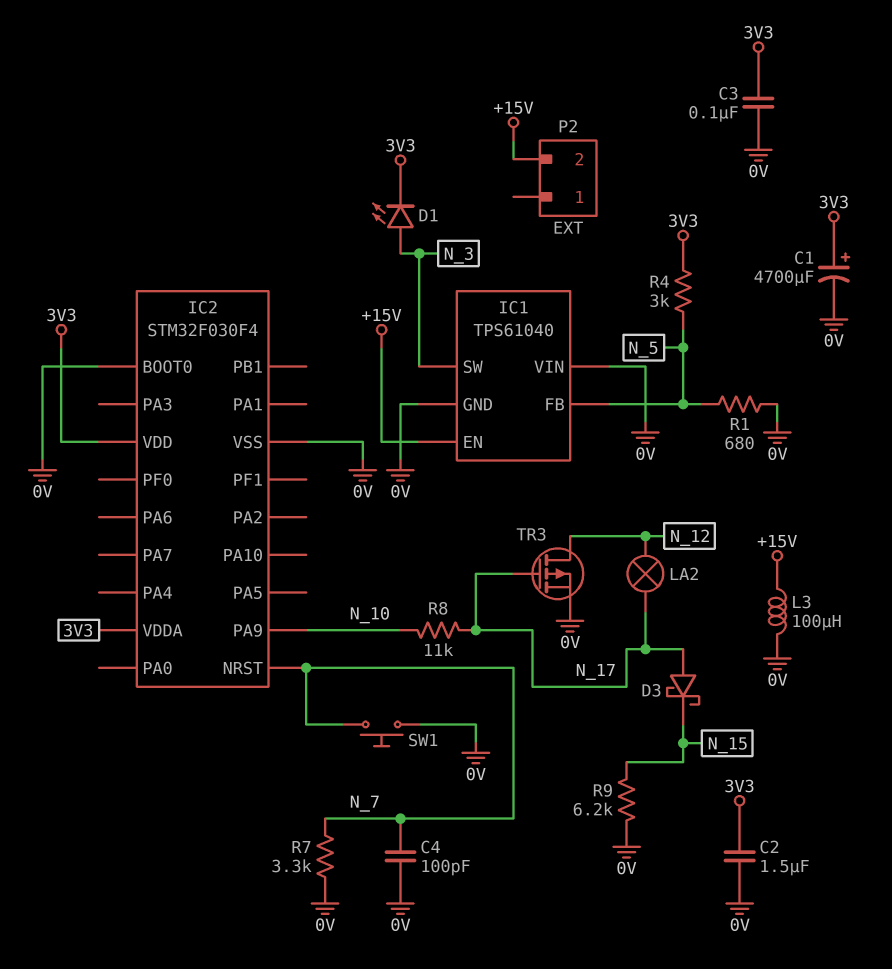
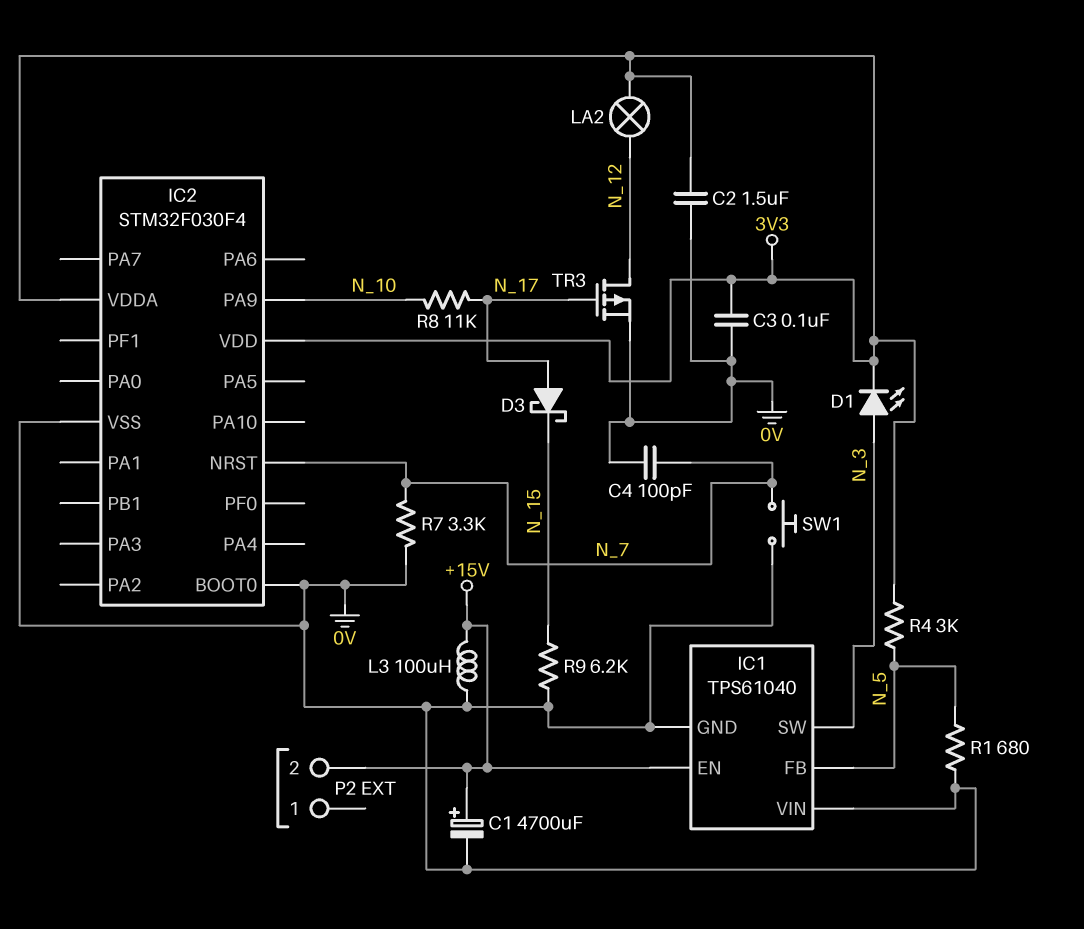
C1: 4700uF (plus 3V3, minus 0V) -> 4700uF (plus +15V, minus 0V)
LA2: lamp (N_12, N_17) -> lamp (3V3, N_12)

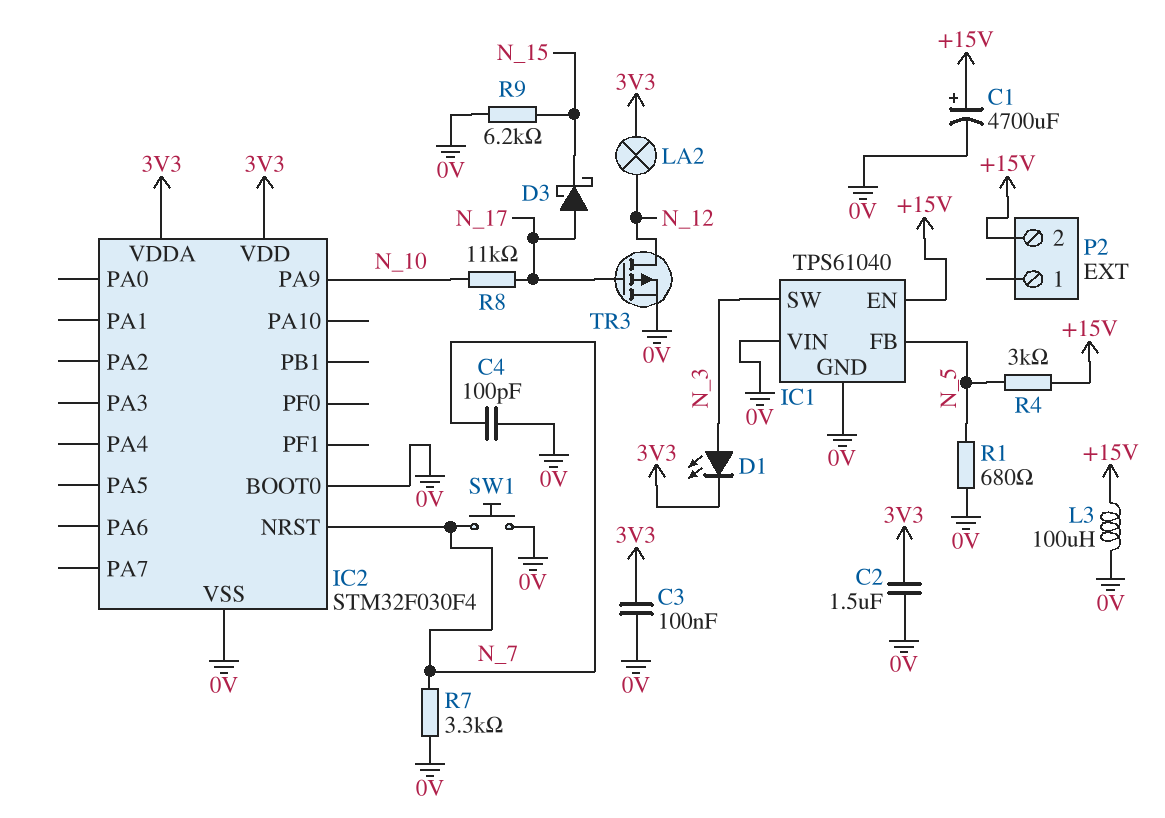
R4: 3k (3V3, N_5) -> 3k (+15V, N_5)

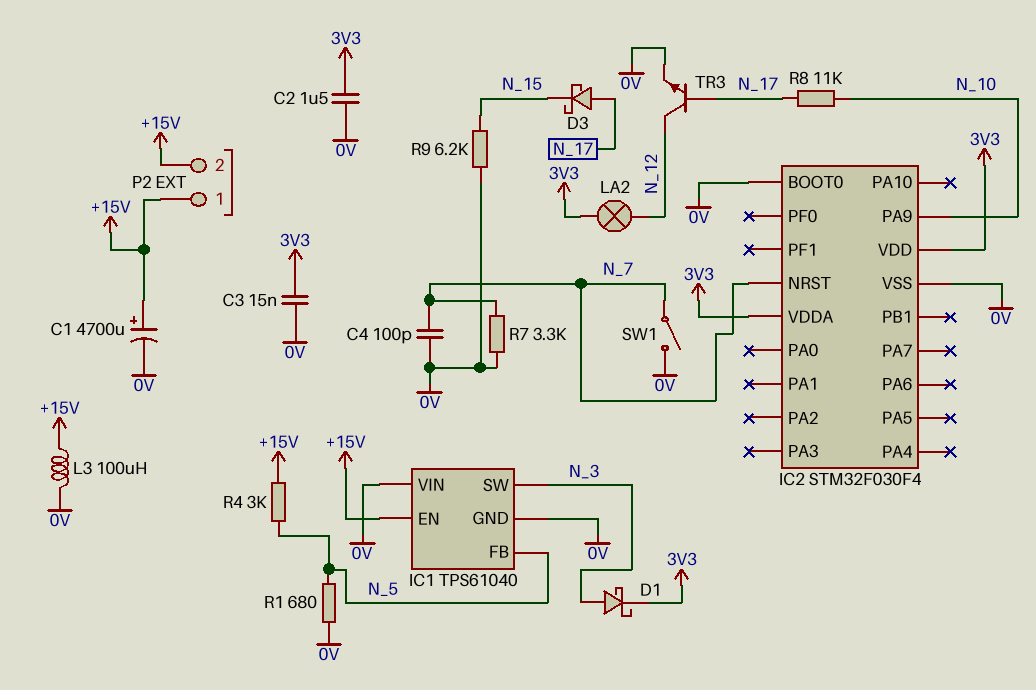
C3: 100nF (0V, 3V3) -> 15nF (0V, 3V3)
D1: LED (A N_3, K 3V3) -> schottky (A N_3, K 3V3)
P2 pin 1: none -> +15V
SW1: button (0V, N_7) -> switch (0V, N_7)
TR3: PMOS (G N_17, D N_12, S 0V) -> NPN (B N_17, C N_12, E 0V)

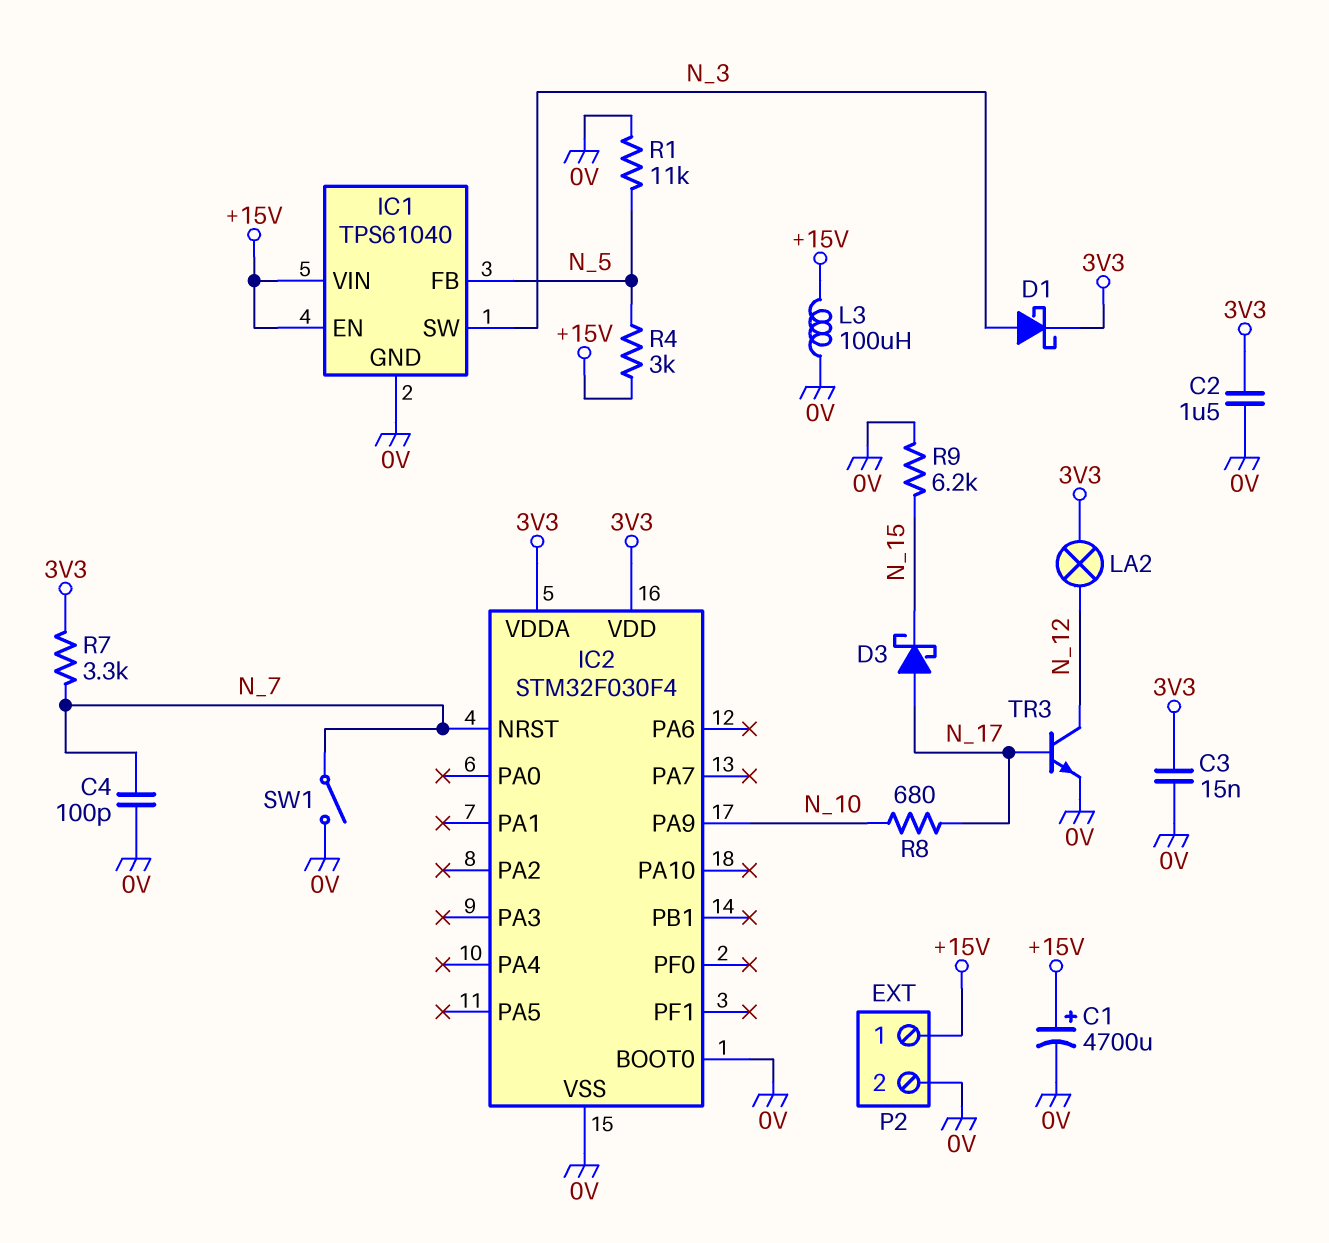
IC1 pin VIN: 0V -> +15V
P2 pin 2: +15V -> 0V
R1: 680 (0V, N_5) -> 11k (0V, N_5)
R7: 3.3k (0V, N_7) -> 3.3k (3V3, N_7)
R8: 11k (N_10, N_17) -> 680 (N_10, N_17)

